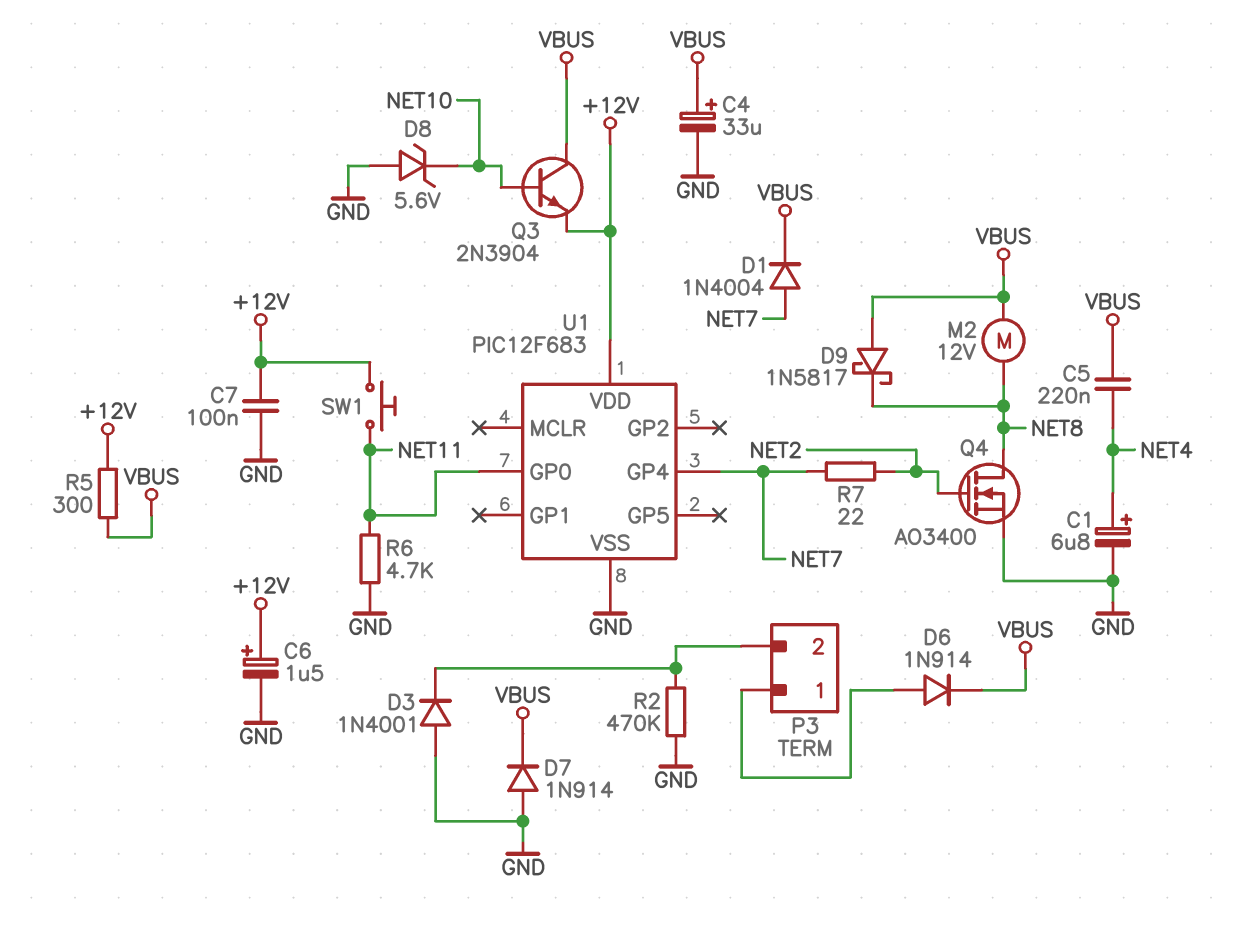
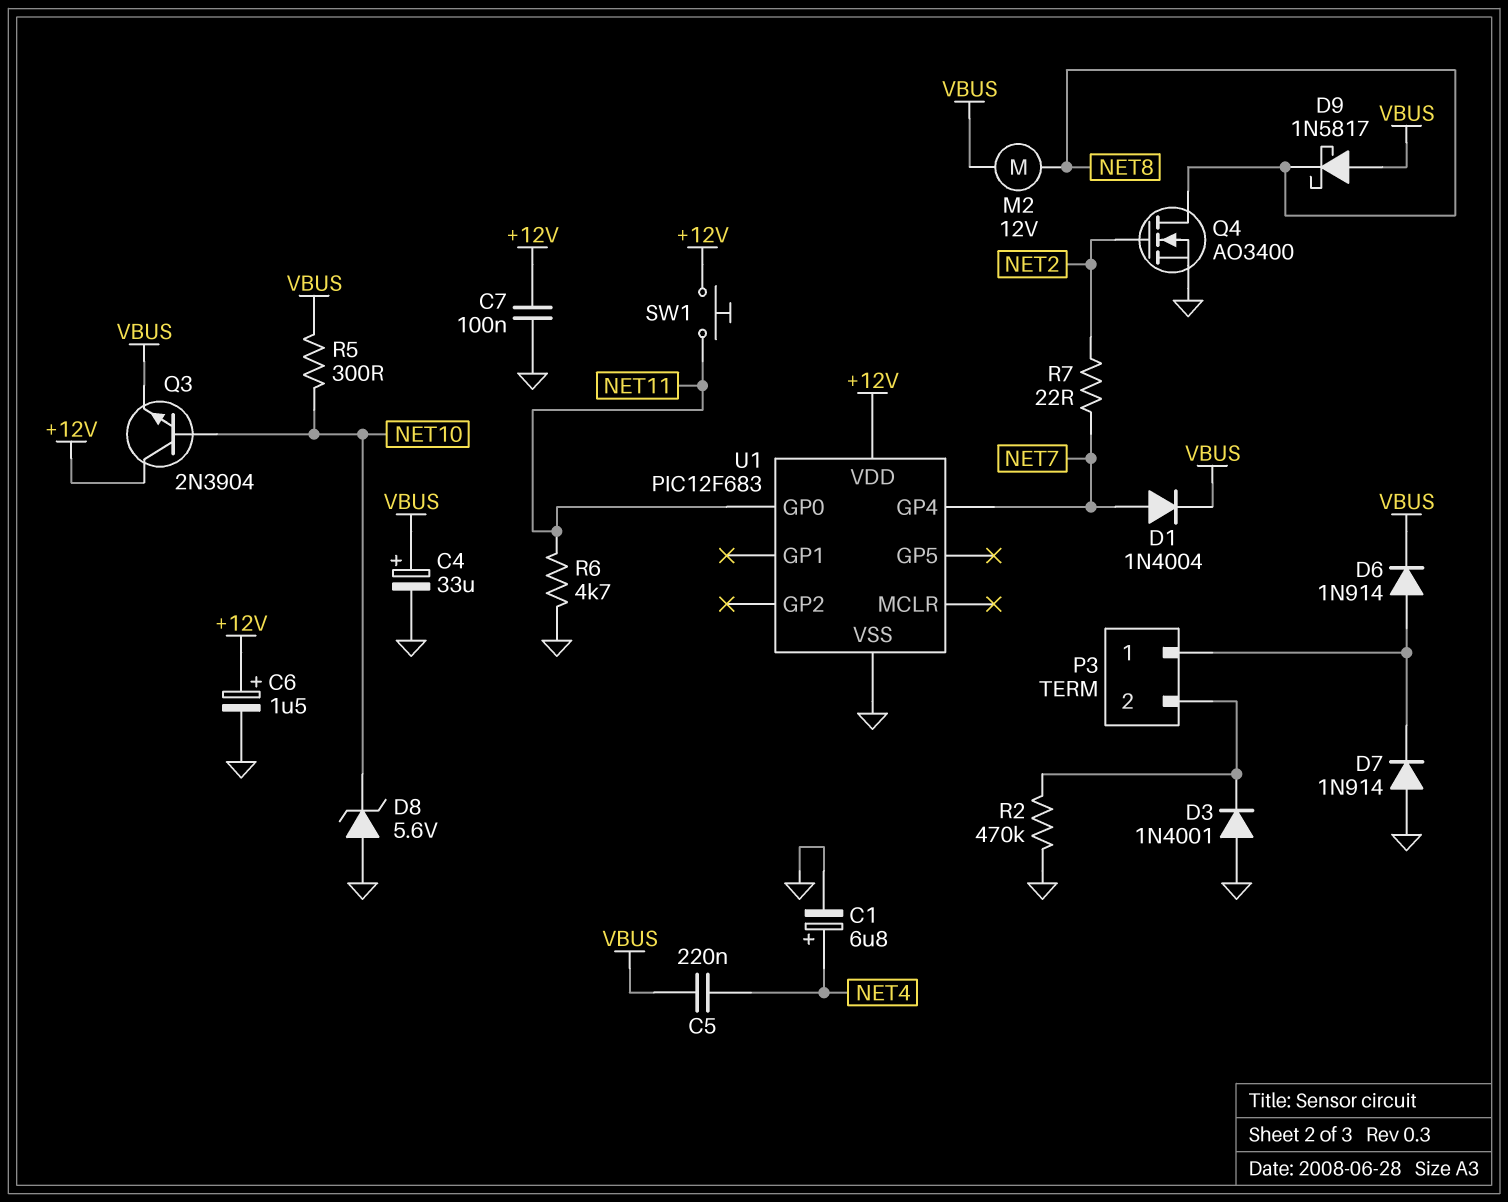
D7: diode 1N914 (A GND, K VBUS) -> diode 1N914 (A GND, K P3/1)
Q3: NPN 2N3904 (B NET10, C VBUS, E +12V) -> NPN 2N3904 (B NET10, C +12V, E VBUS)
R5: 300 (+12V, VBUS) -> 300 (NET10, VBUS)

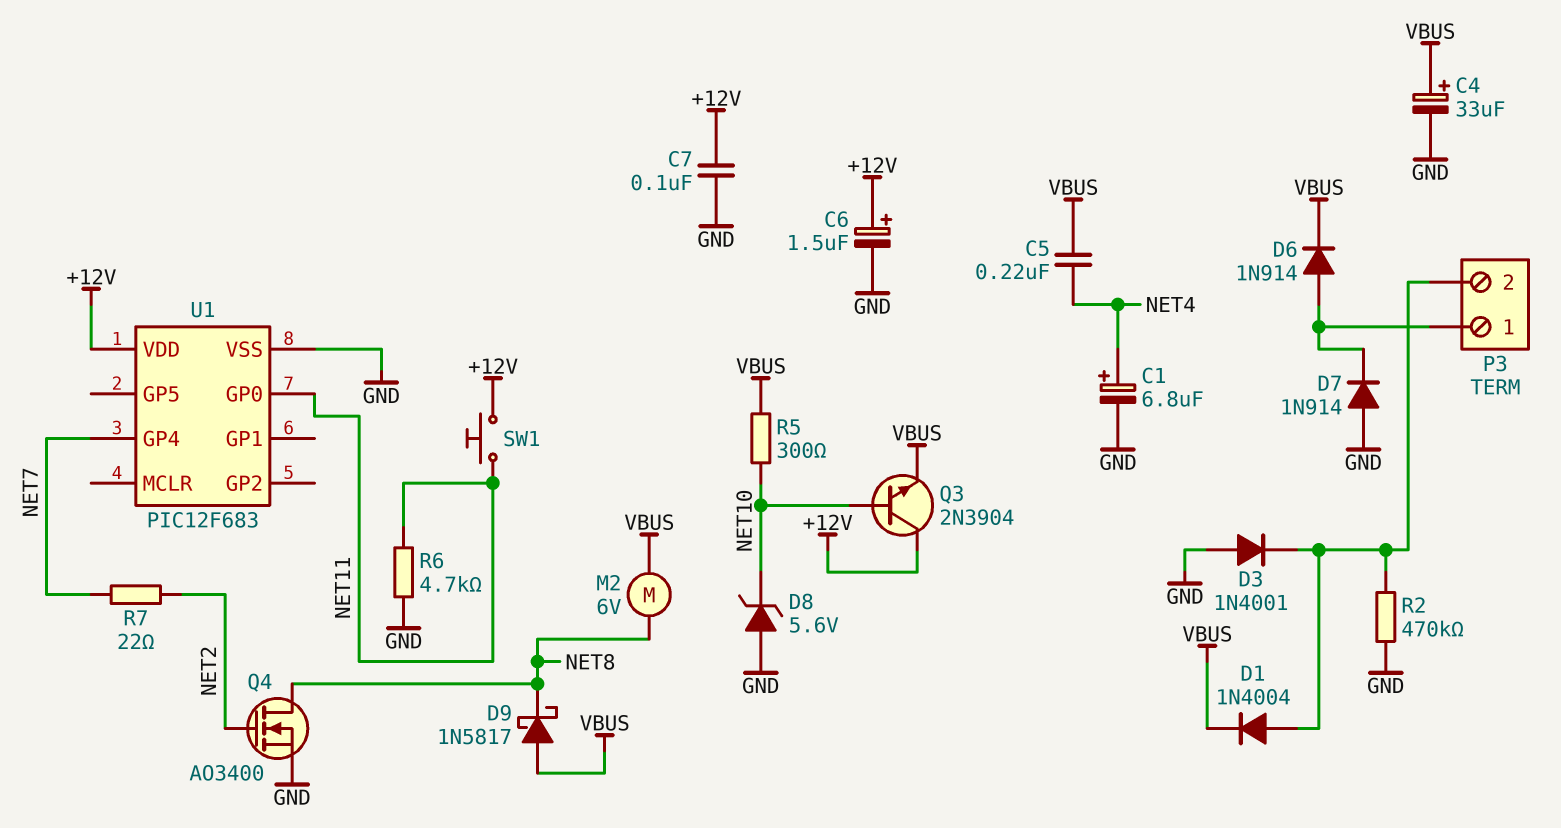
D1: diode 1N4004 (A NET7, K VBUS) -> diode 1N4004 (A P3/2, K VBUS)
M2: motor 12V (NET8, VBUS) -> motor 6V (NET8, VBUS)

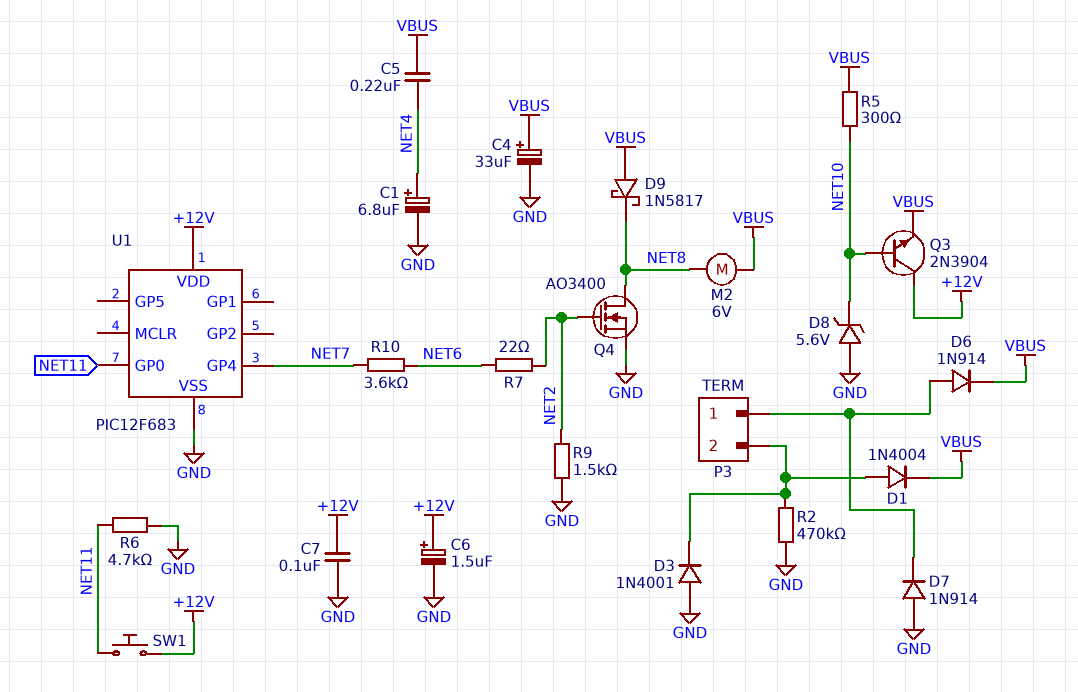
R7: 22 (NET2, NET7) -> 22 (NET2, NET6)
R9: none -> 1.5k (GND, NET2)
R10: none -> 3.6k (NET6, NET7)

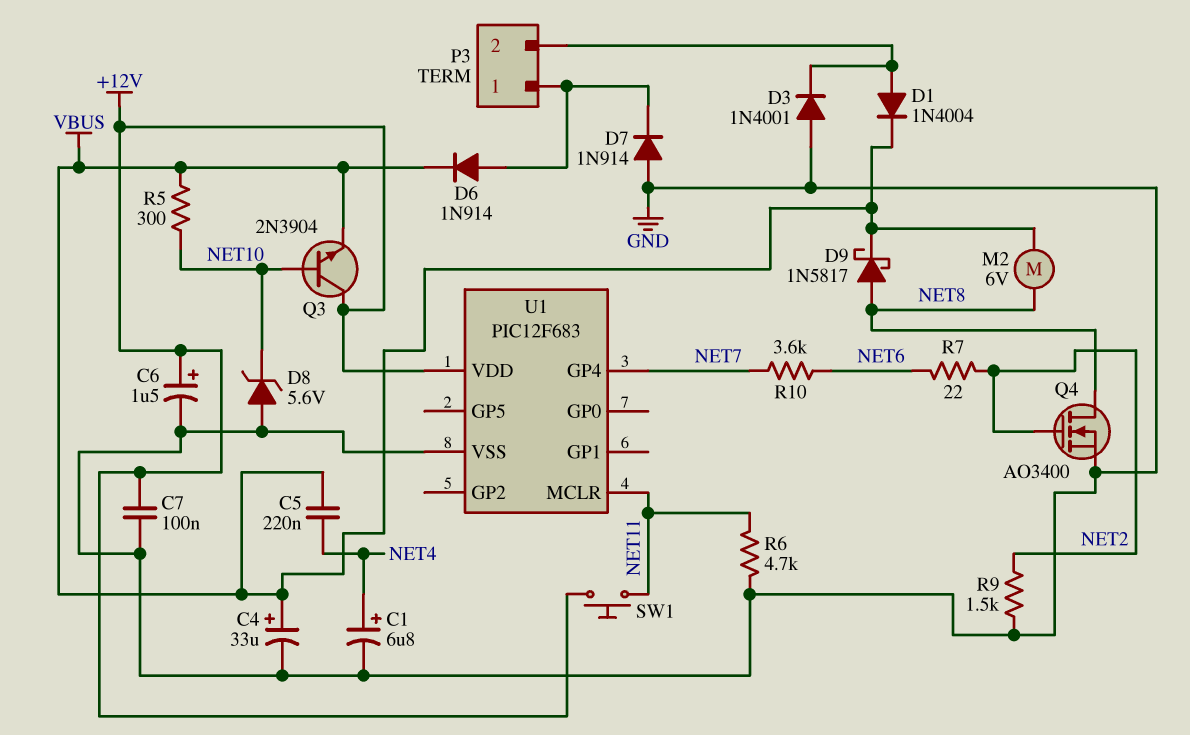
D9: schottky 1N5817 (A VBUS, K NET8) -> schottky 1N5817 (A NET8, K VBUS)
R2: 470k (GND, P3/2) -> none
U1 pin GP0: NET11 -> none
U1 pin MCLR: none -> NET11

